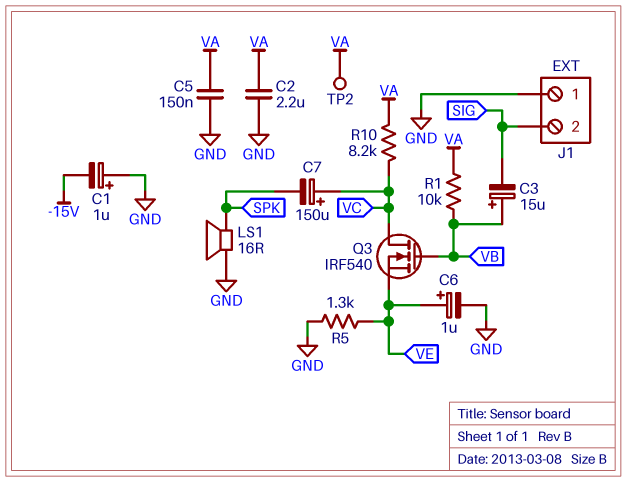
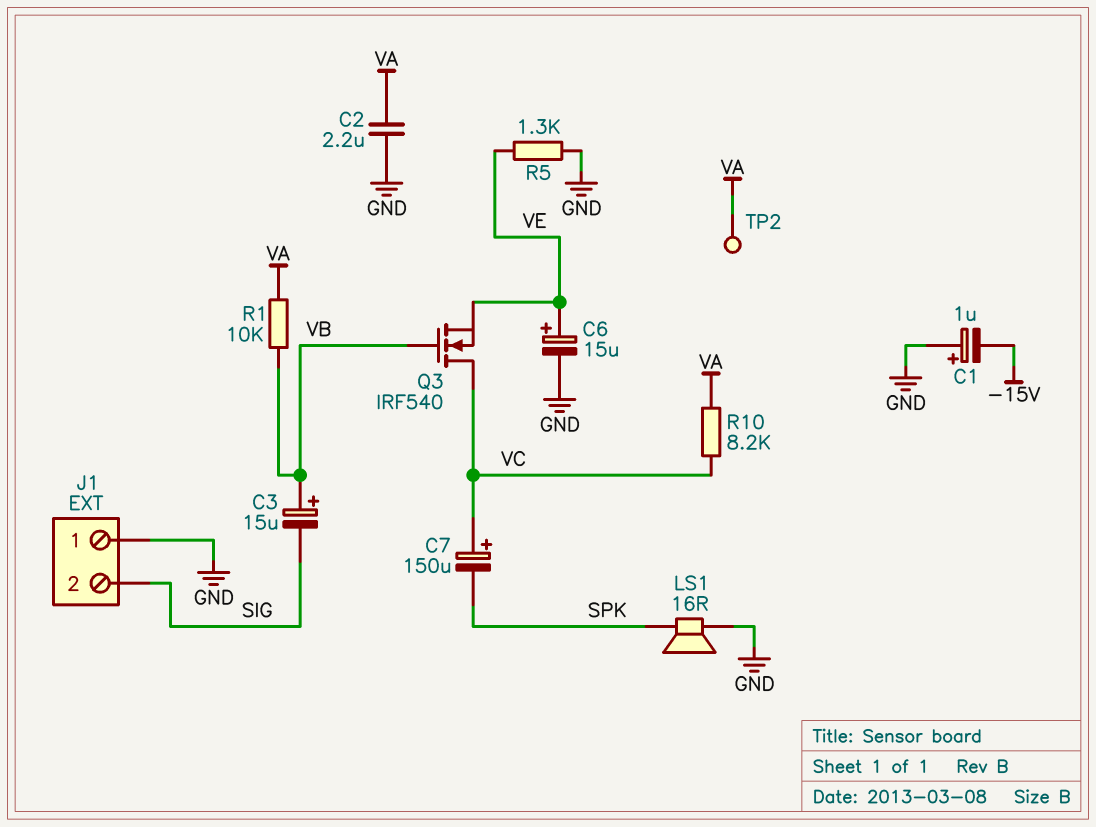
C5: 150nF (GND, VA) -> none
C6: 1uF (plus VE, minus GND) -> 15uF (plus VE, minus GND)

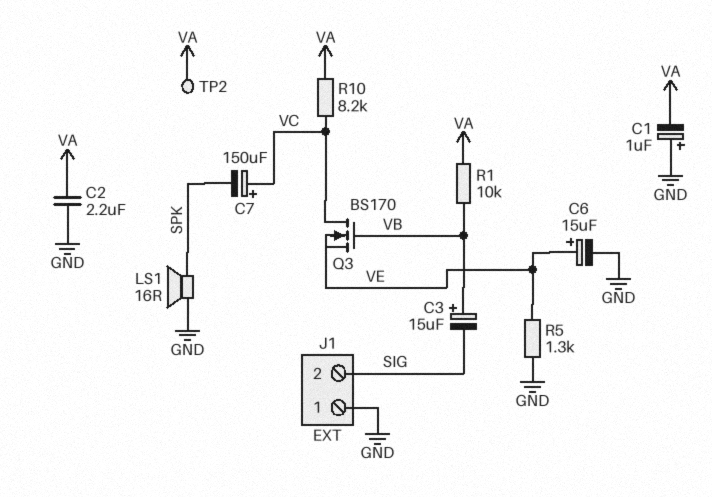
C1: 1uF (plus GND, minus -15V) -> 1uF (plus GND, minus VA)
Q3: NMOS IRF540 (G VB, D VC, S VE) -> NMOS BS170 (G VB, D VC, S VE)

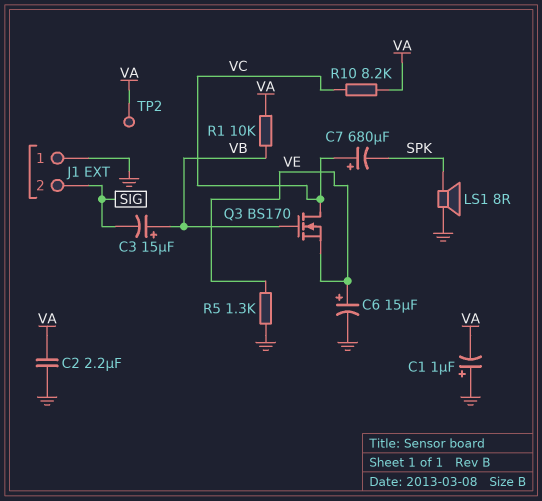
C7: 150uF (plus VC, minus SPK) -> 680uF (plus VC, minus SPK)
LS1: speaker 16R (GND, SPK) -> speaker 8R (GND, SPK)

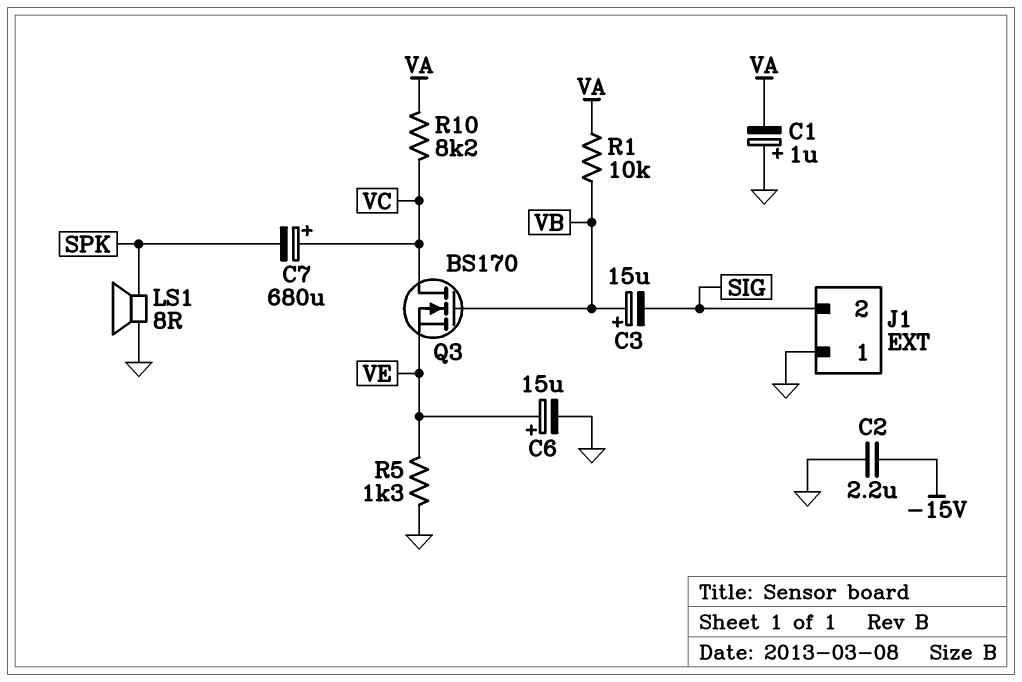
C2: 2.2uF (GND, VA) -> 2.2uF (-15V, GND)
TP2: test point (VA) -> none

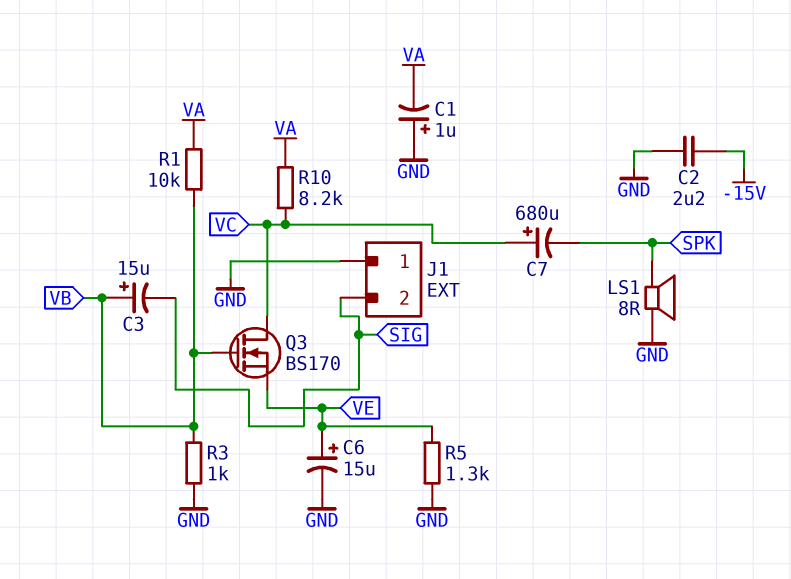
R3: none -> 1k (GND, VB)

